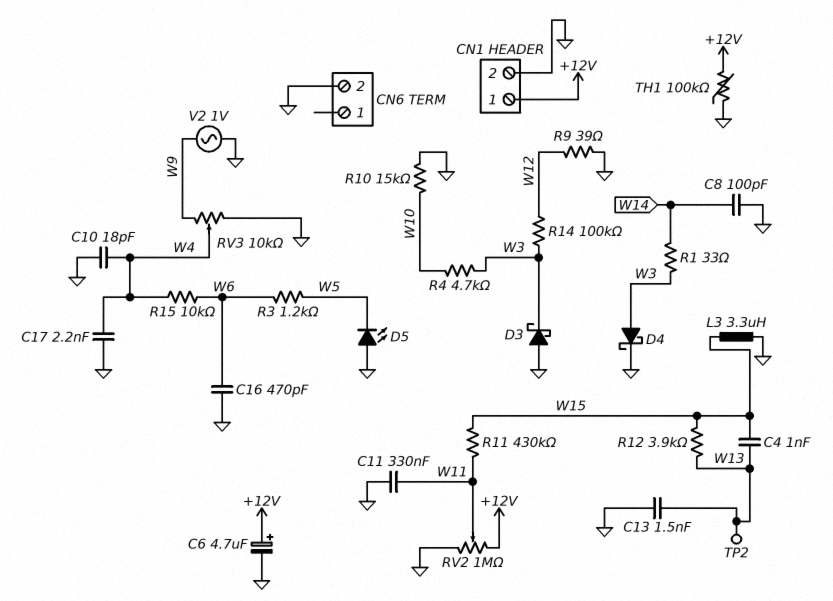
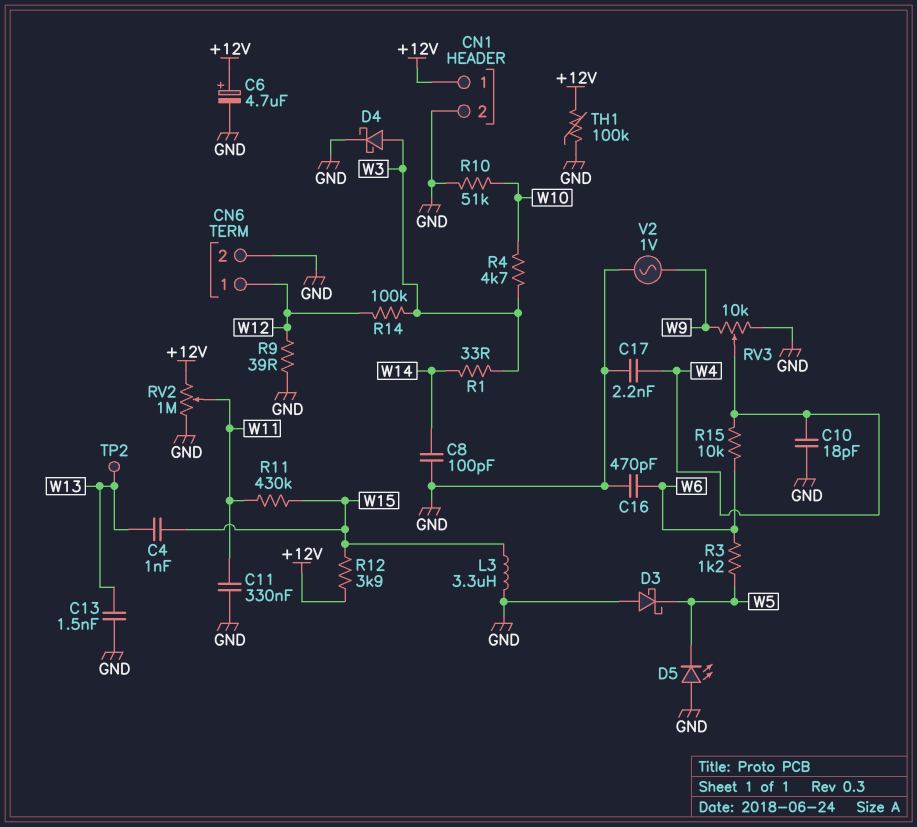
CN6 pin 1: none -> W12
D3: schottky (A GND, K W3) -> schottky (A GND, K W5)
R10: 15k (GND, W10) -> 51k (GND, W10)
R12: 3.9k (W13, W15) -> 3.9k (+12V, W15)

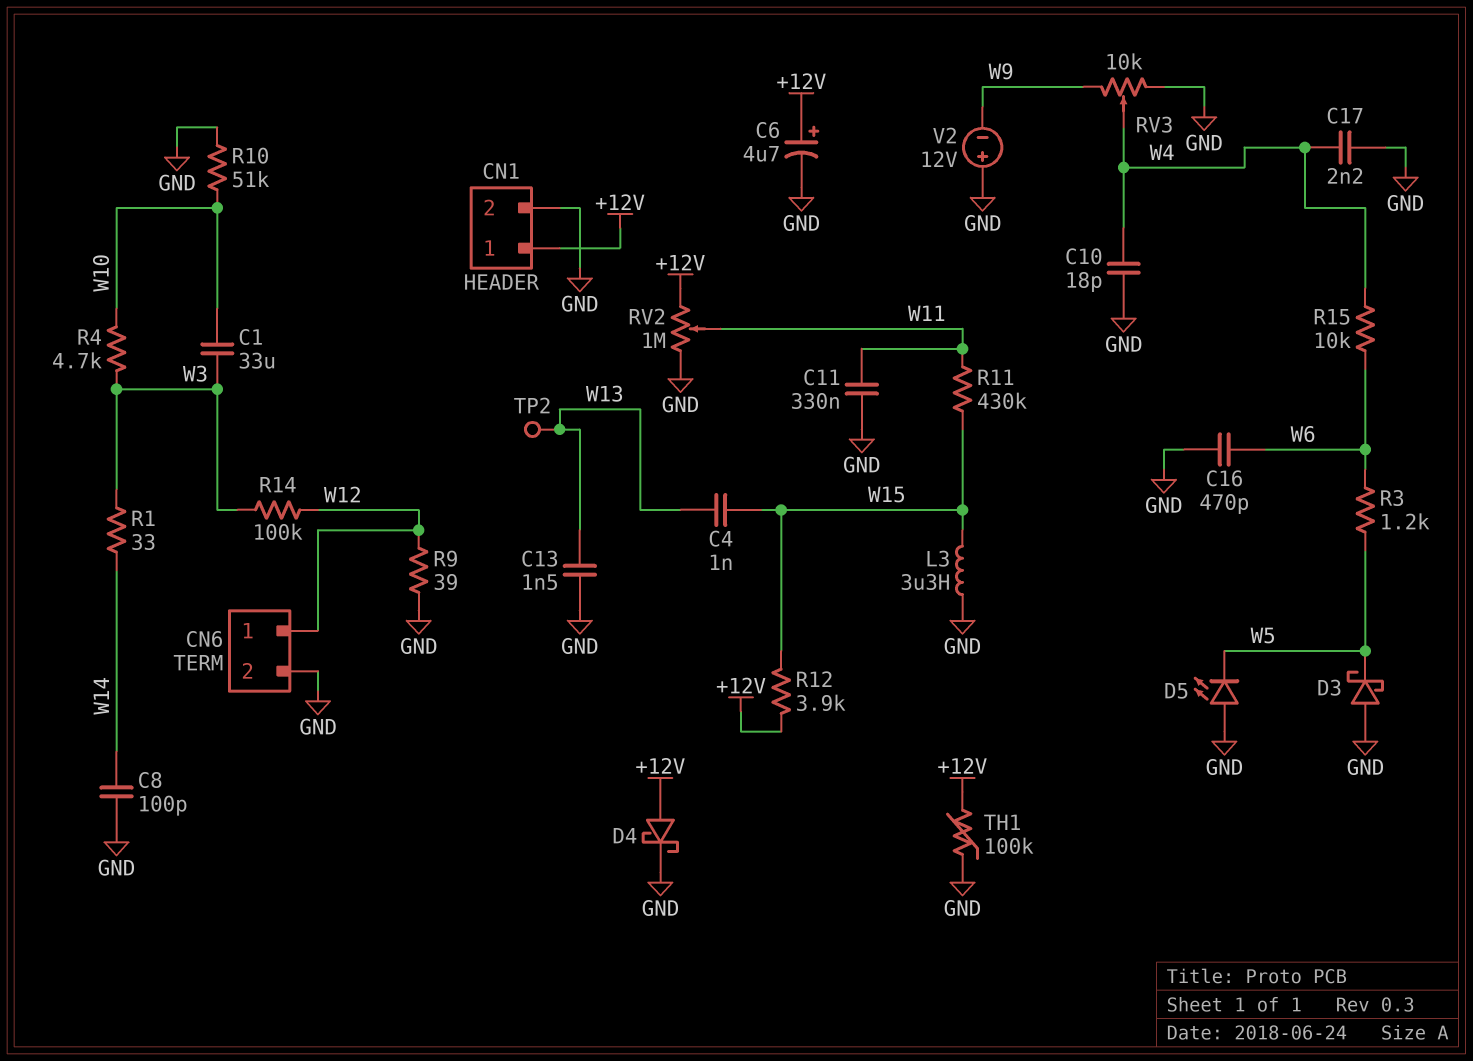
C1: none -> 33uF (W3, W10)
D4: schottky (A W3, K GND) -> schottky (A +12V, K GND)
V2: AC 1V (GND, W9) -> 12V (plus GND, minus W9)

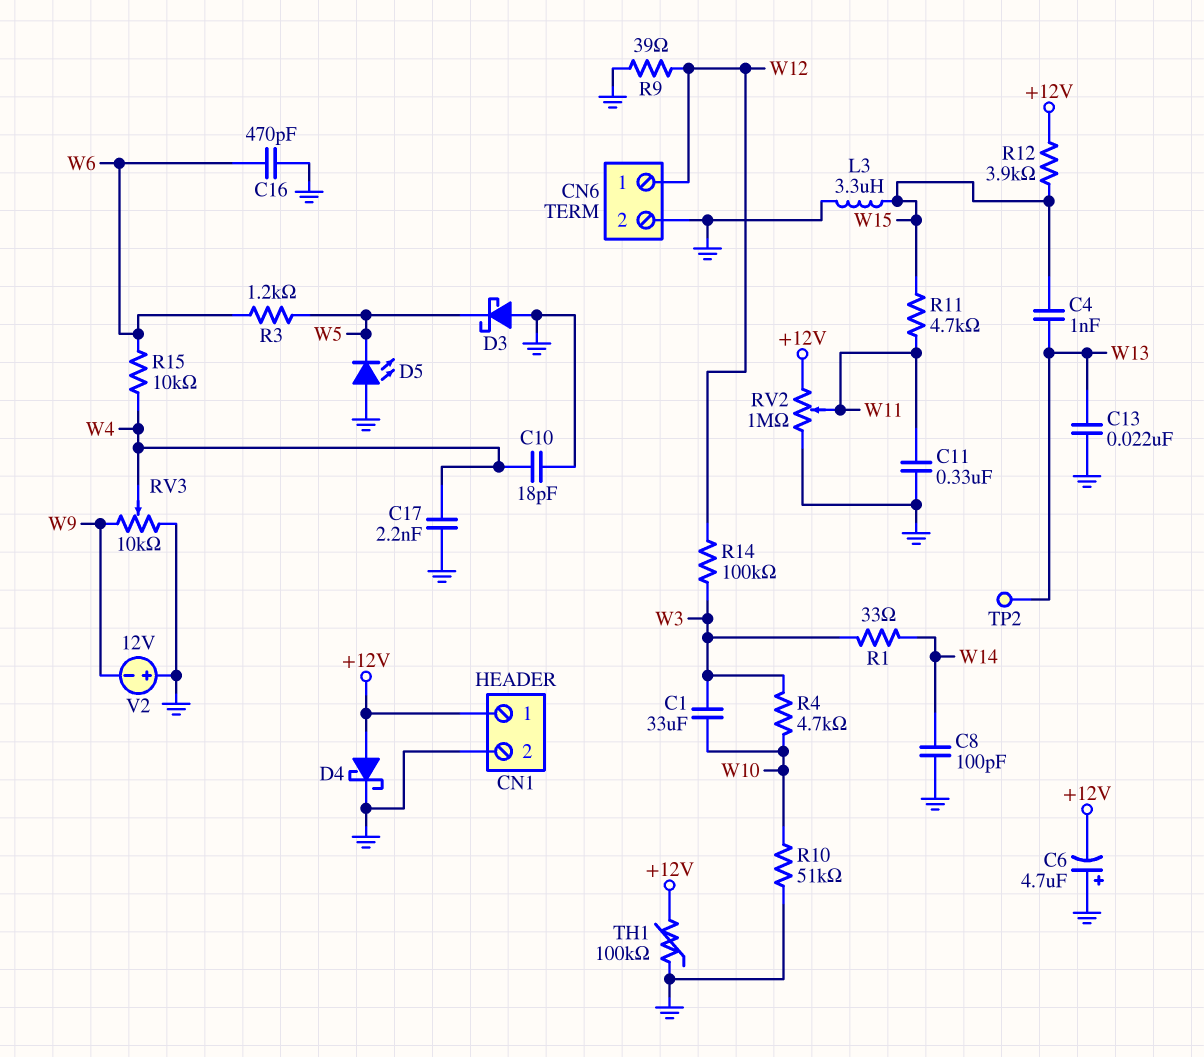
C6: 4.7uF (plus +12V, minus GND) -> 4.7uF (plus GND, minus +12V)
C13: 1.5nF (GND, W13) -> 22nF (GND, W13)
R11: 430k (W11, W15) -> 4.7k (W11, W15)

